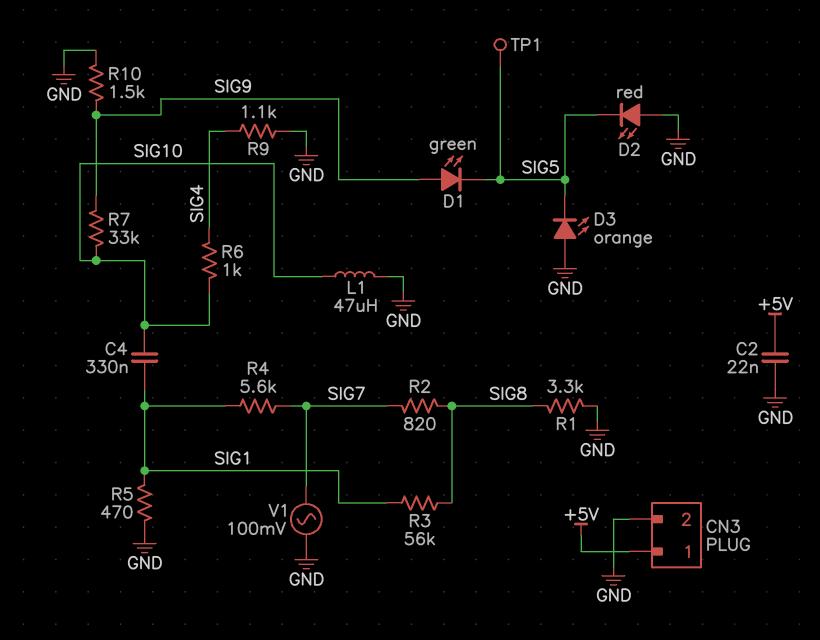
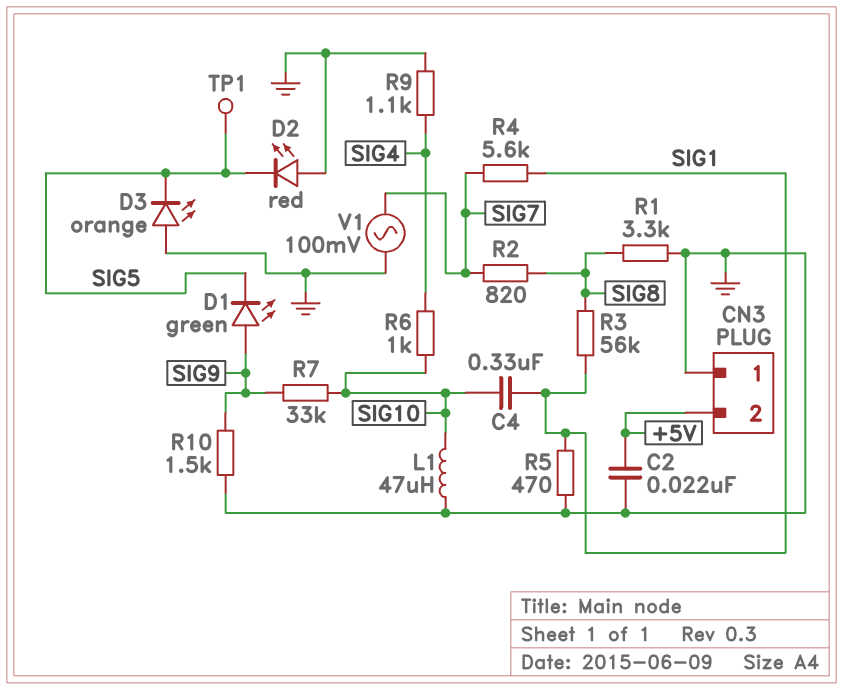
CN3 pin 1: +5V -> GND
CN3 pin 2: GND -> +5V

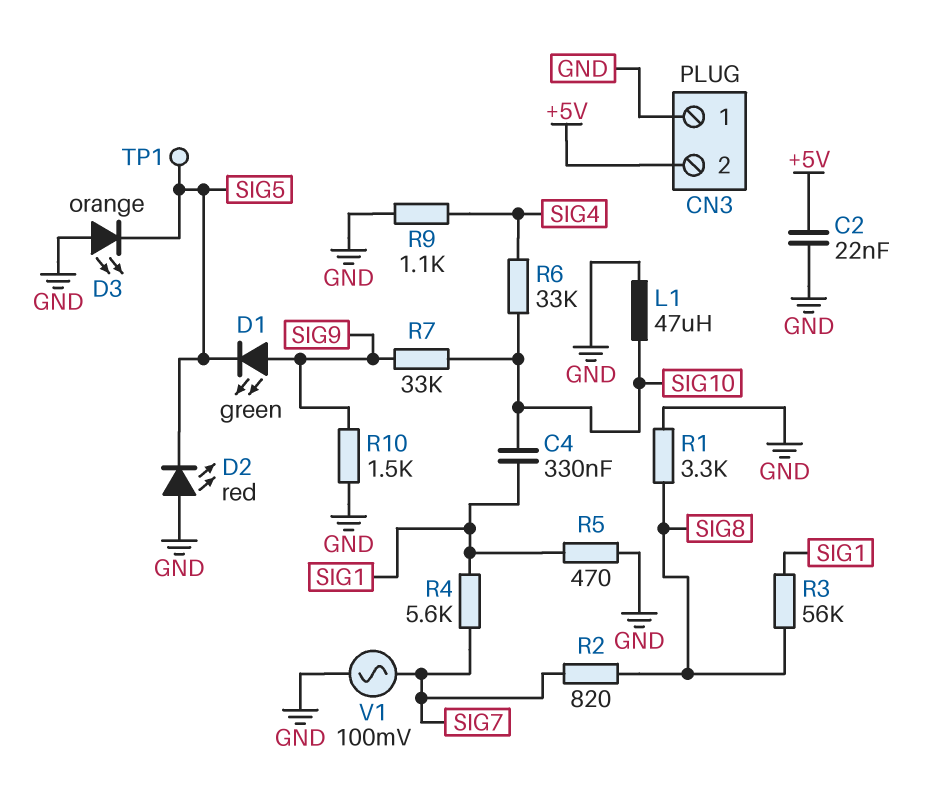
R6: 1k (SIG4, SIG10) -> 33k (SIG4, SIG10)

